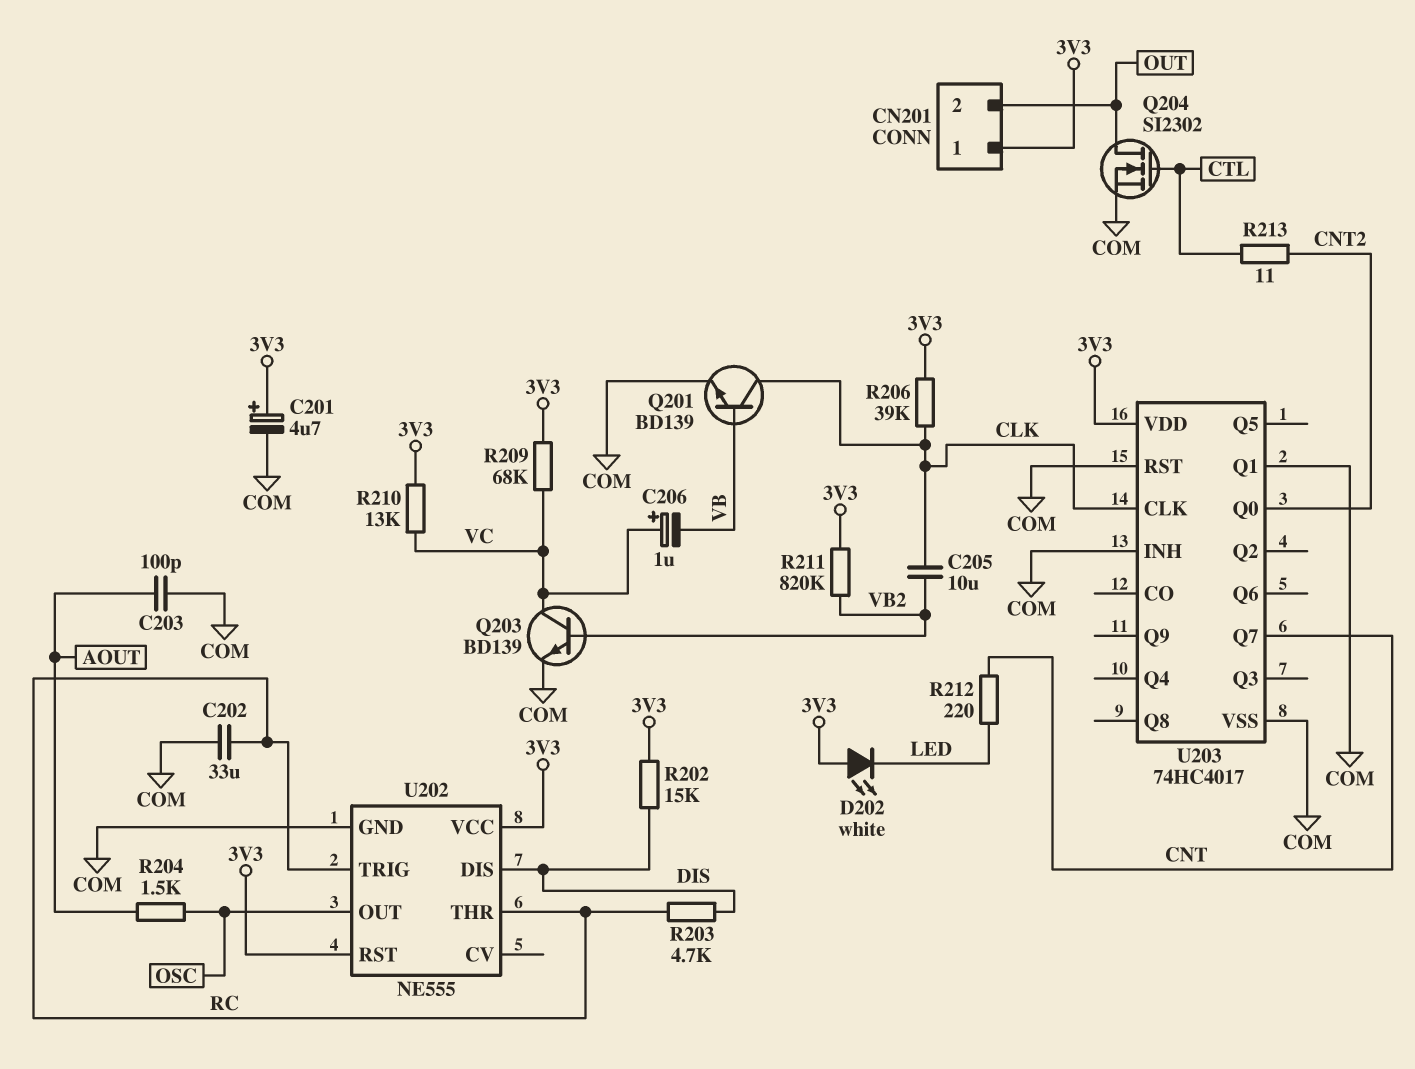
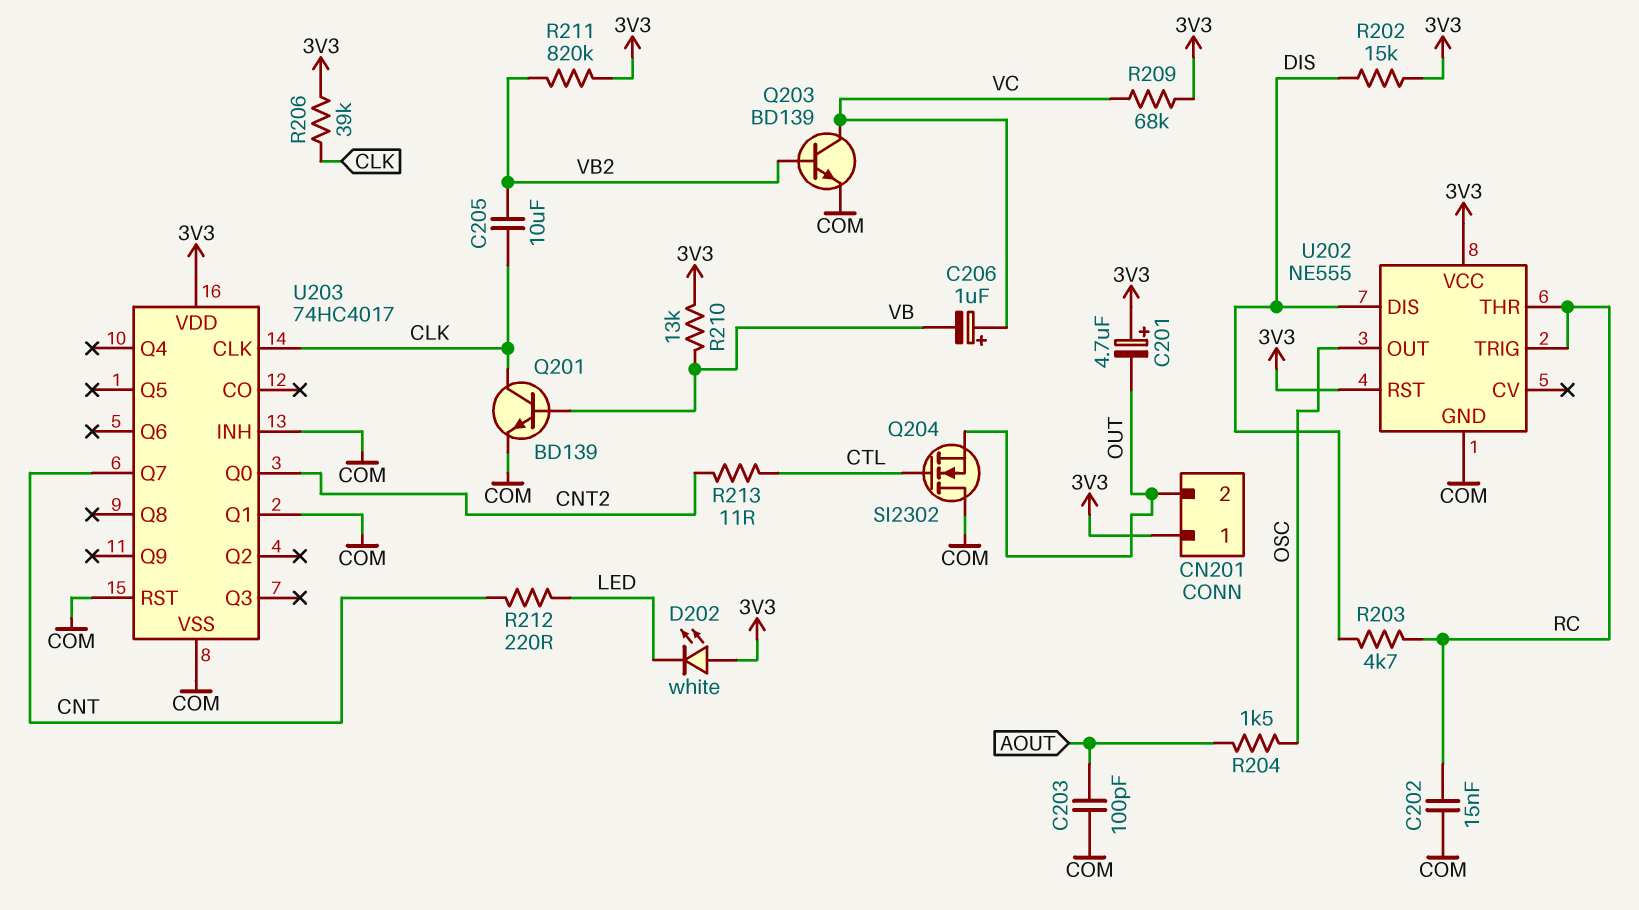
C201: 4.7uF (plus 3V3, minus COM) -> 4.7uF (plus 3V3, minus OUT)
C202: 33uF (COM, RC) -> 15nF (COM, RC)
Q204: NMOS SI2302 (G CTL, D OUT, S COM) -> NMOS SI2302 (G CTL, D COM, S OUT)
R210: 13k (3V3, VC) -> 13k (3V3, VB)

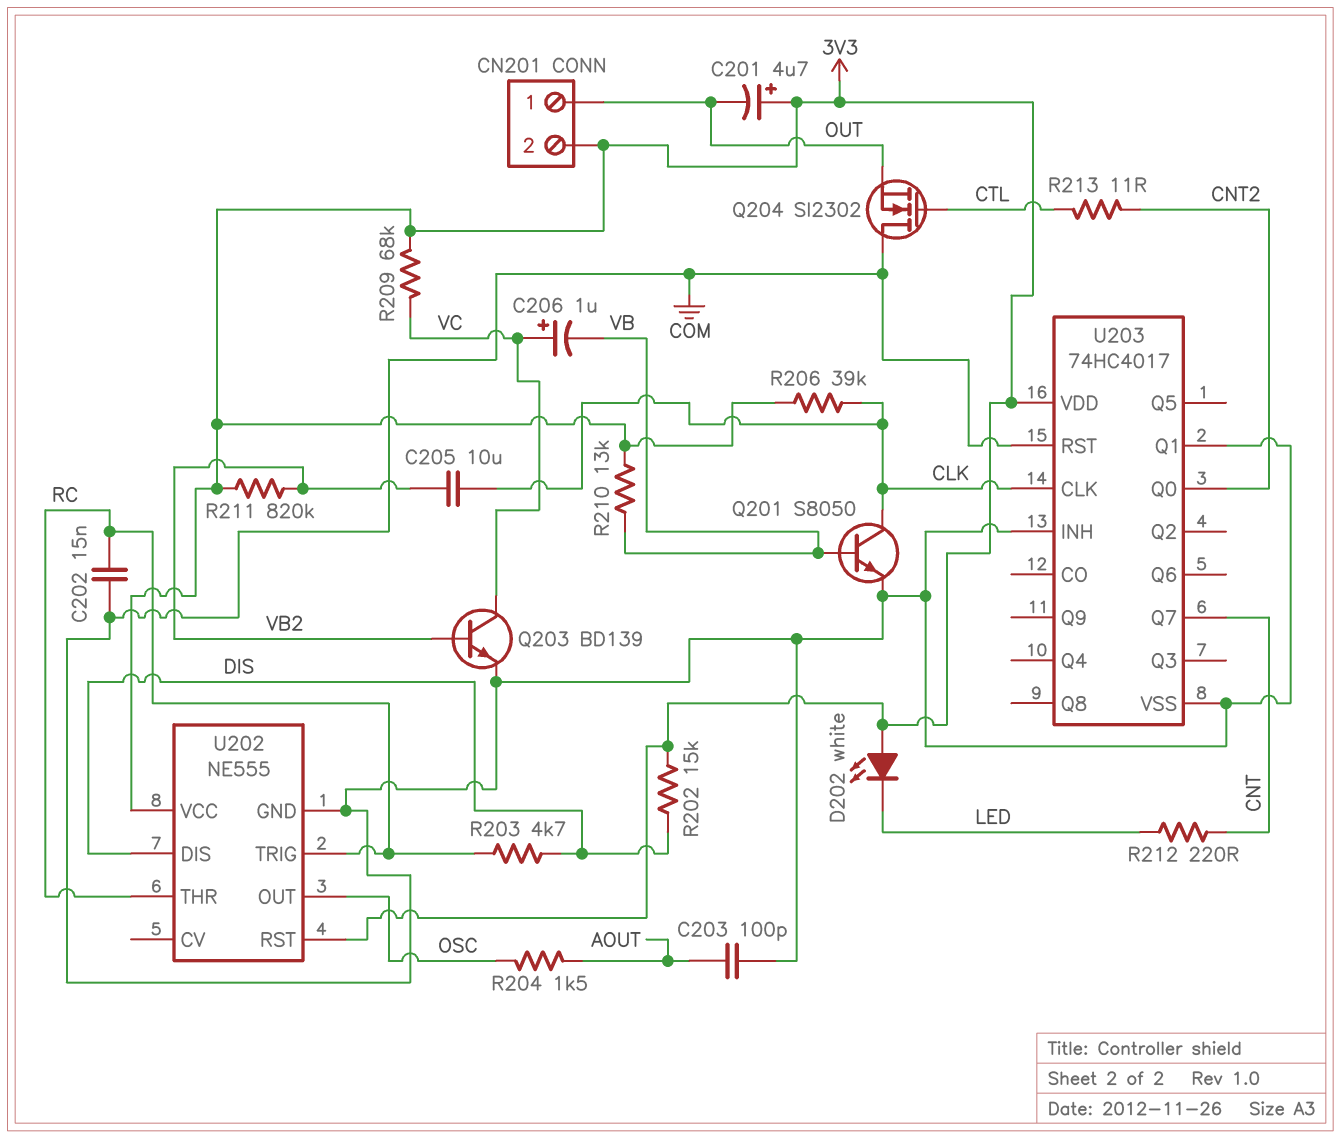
CN201 pin 1: 3V3 -> OUT
CN201 pin 2: OUT -> 3V3
Q201: NPN BD139 (B VB, C CLK, E COM) -> NPN S8050 (B VB, C CLK, E COM)

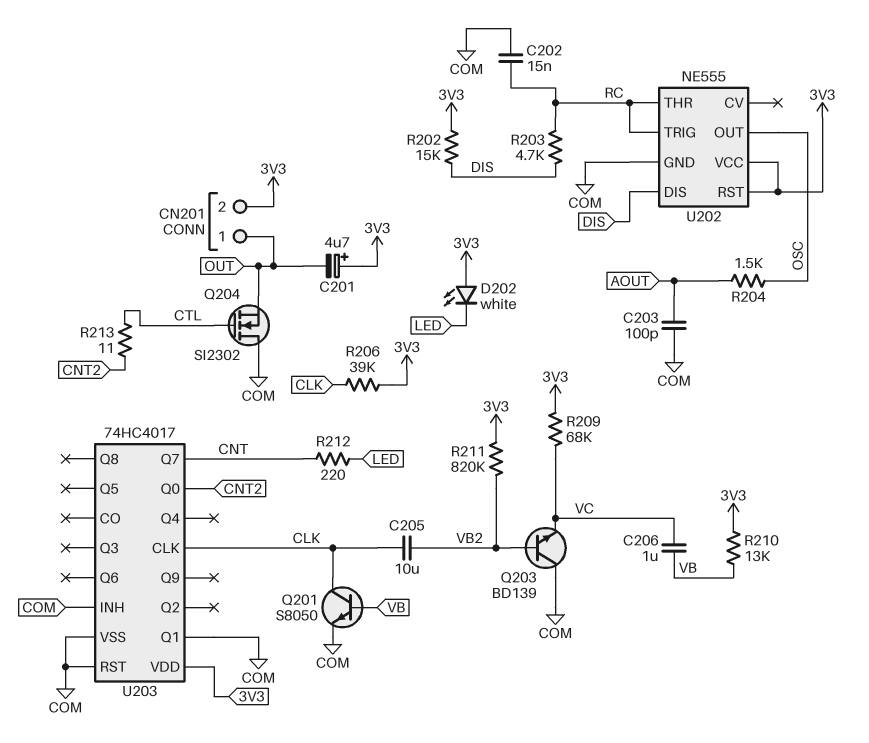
C206: 1uF (plus VC, minus VB) -> 1uF (VB, VC)
Q203: NPN BD139 (B VB2, C VC, E COM) -> NPN BD139 (B VB2, C COM, E VC)

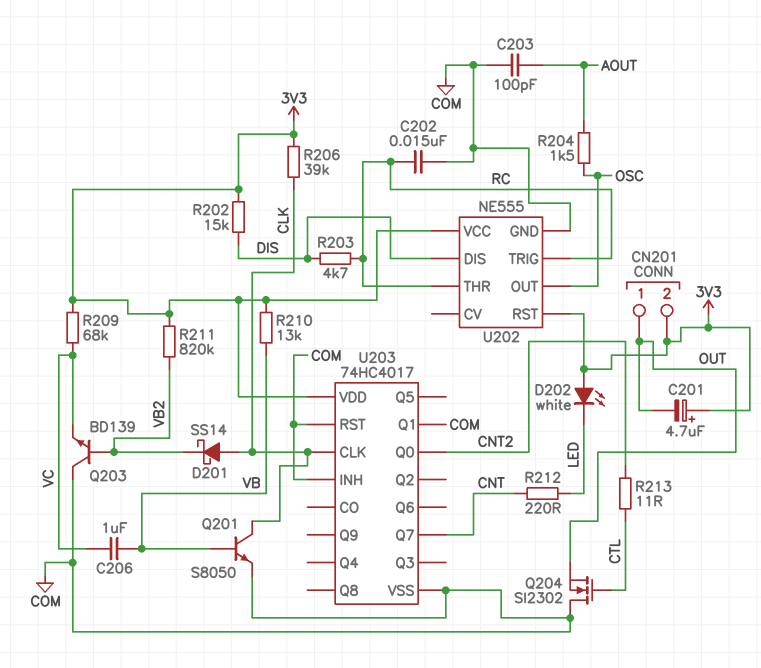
C205: 10uF (CLK, VB2) -> none
D201: none -> schottky SS14 (A CLK, K VB2)

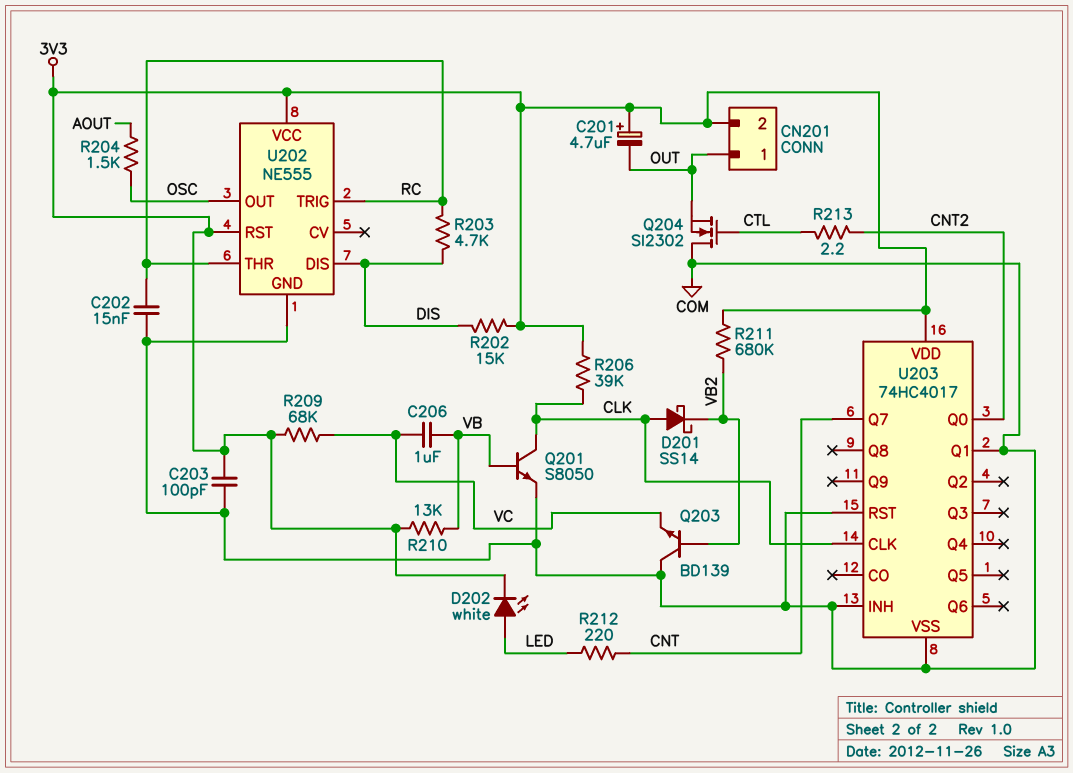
C203: 100pF (AOUT, COM) -> 100pF (3V3, COM)
D202: LED white (A 3V3, K LED) -> LED white (A LED, K 3V3)
R211: 820k (3V3, VB2) -> 680k (3V3, VB2)
R213: 11 (CNT2, CTL) -> 2.2 (CNT2, CTL)

